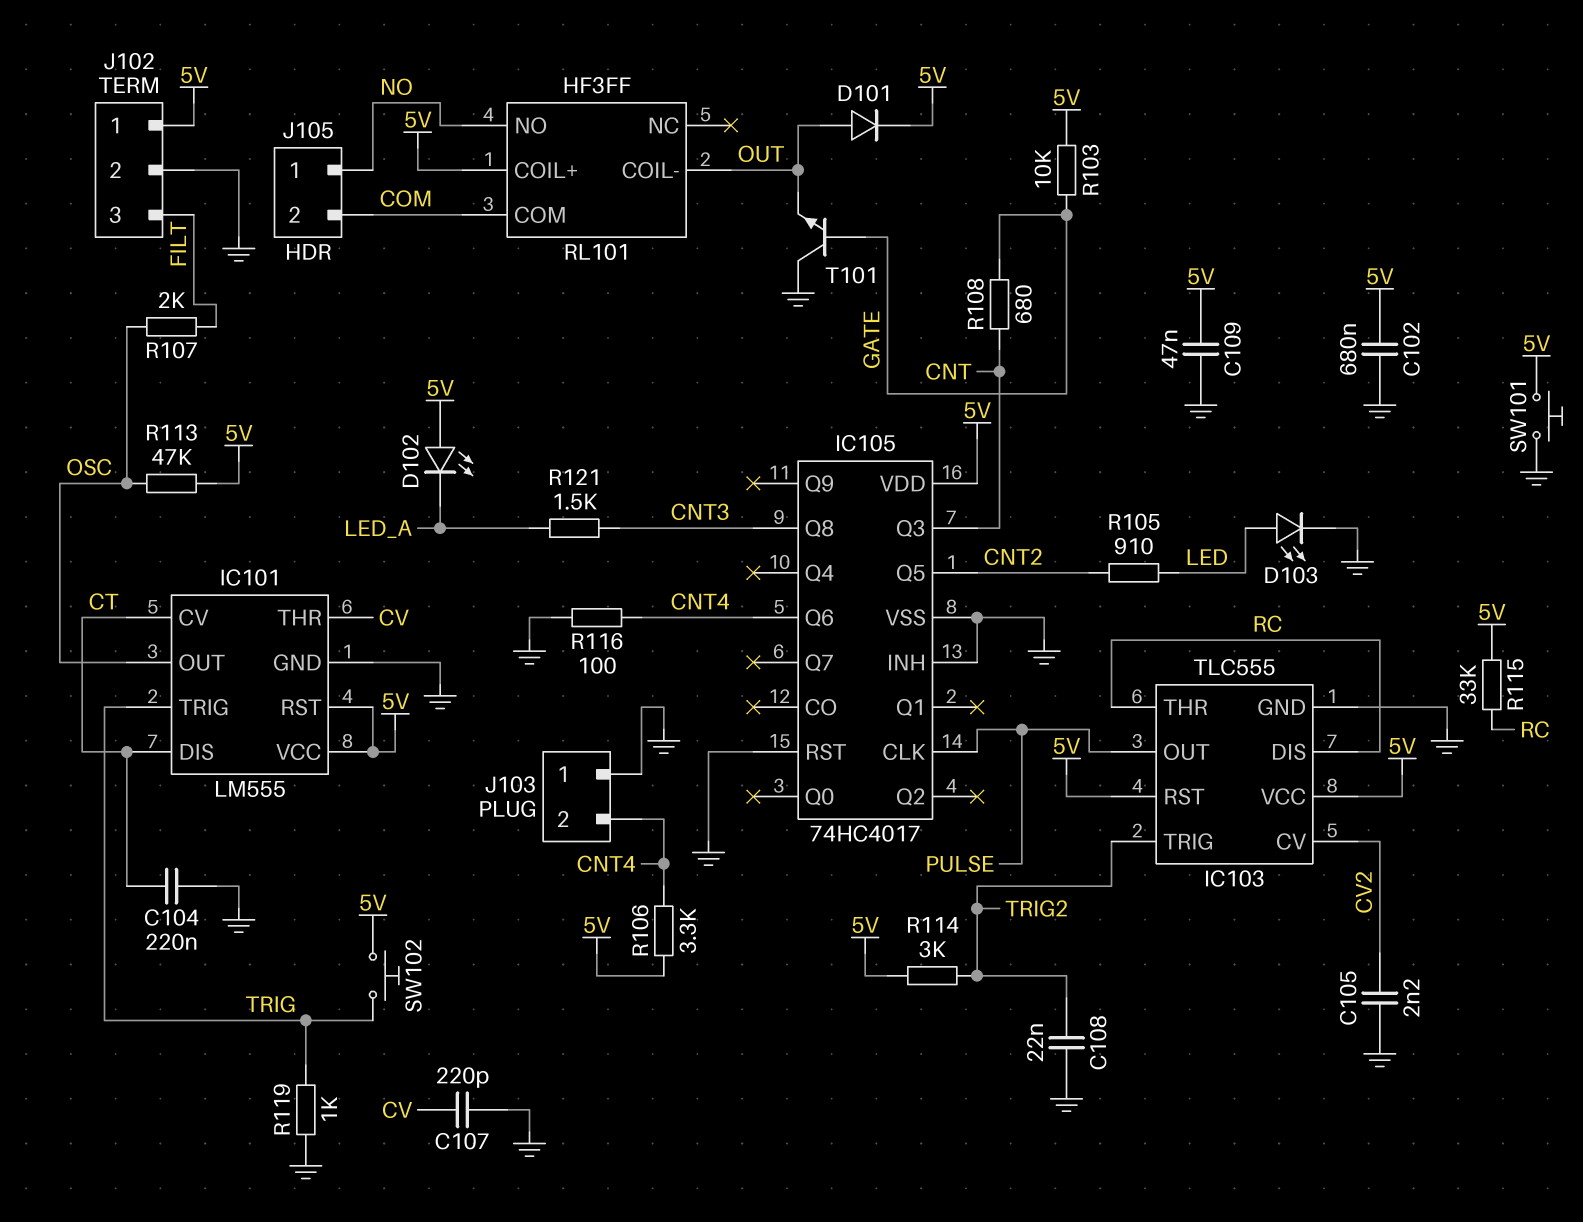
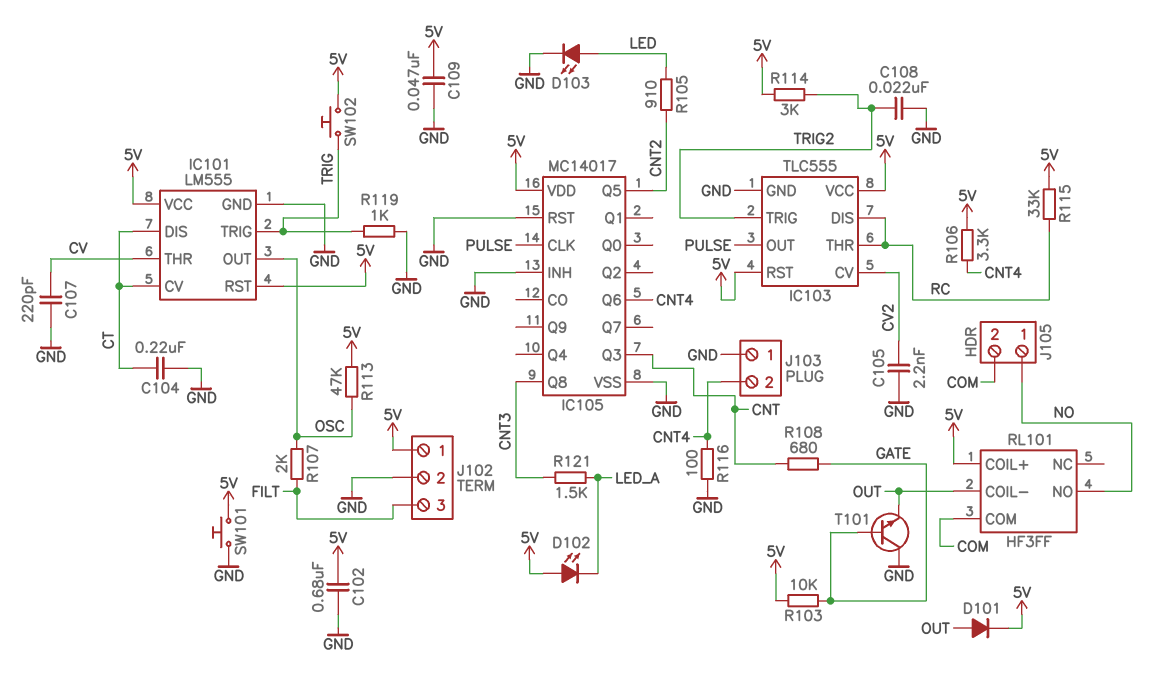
IC105: 74HC4017 -> MC14017

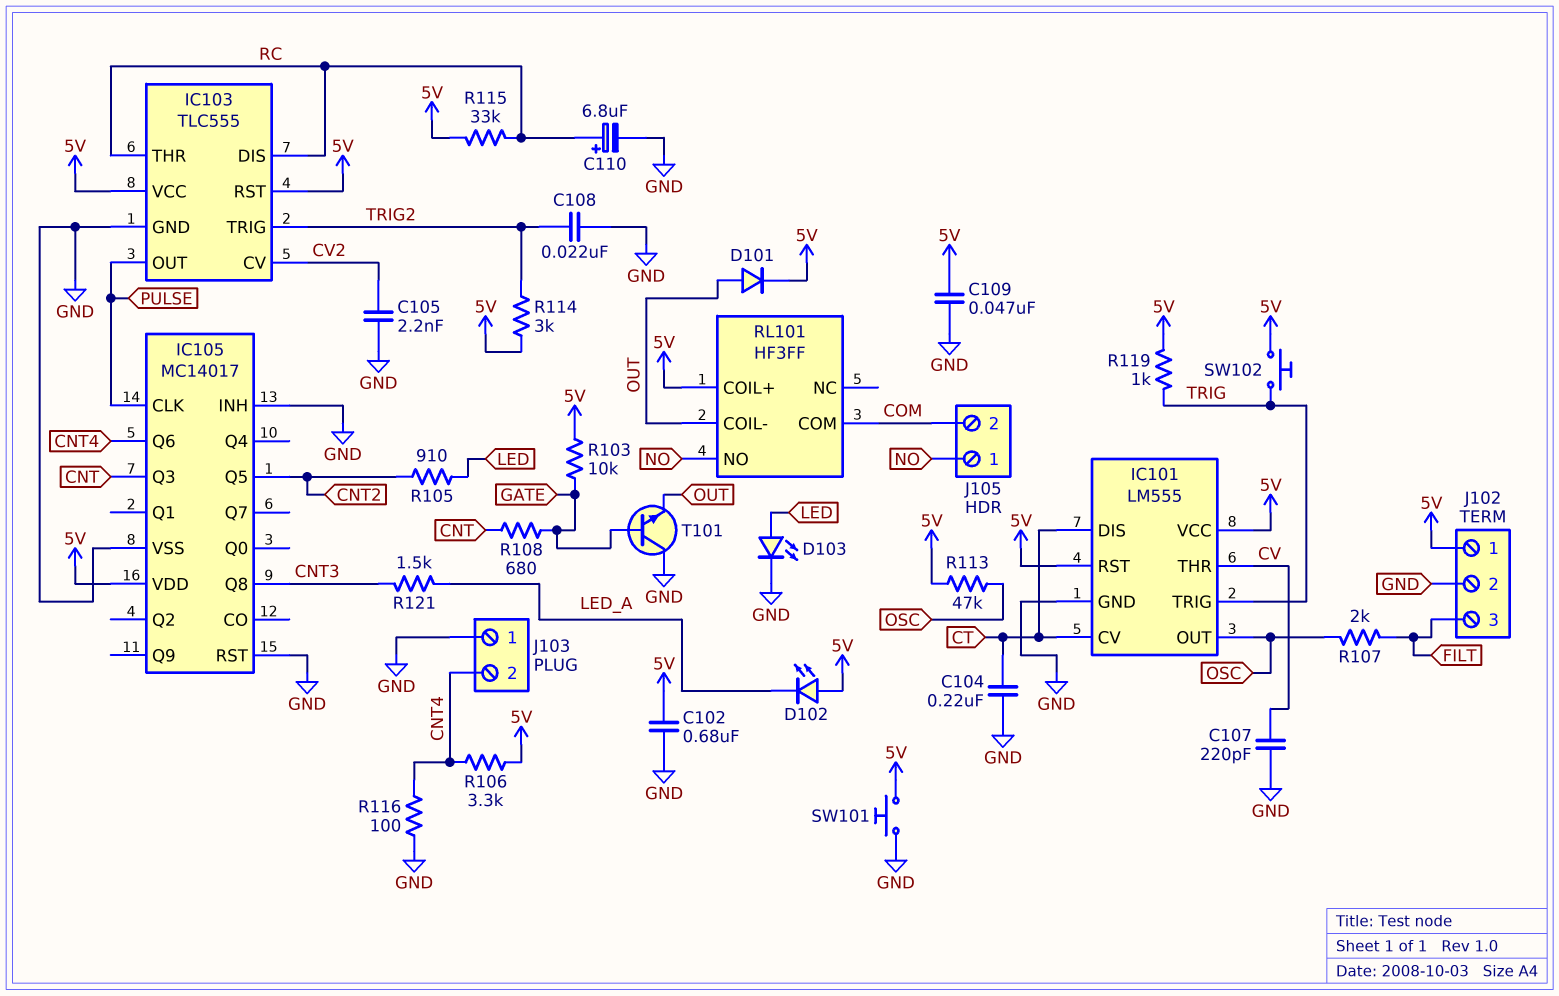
C110: none -> 6.8uF (plus RC, minus GND)
R119: 1k (GND, TRIG) -> 1k (5V, TRIG)

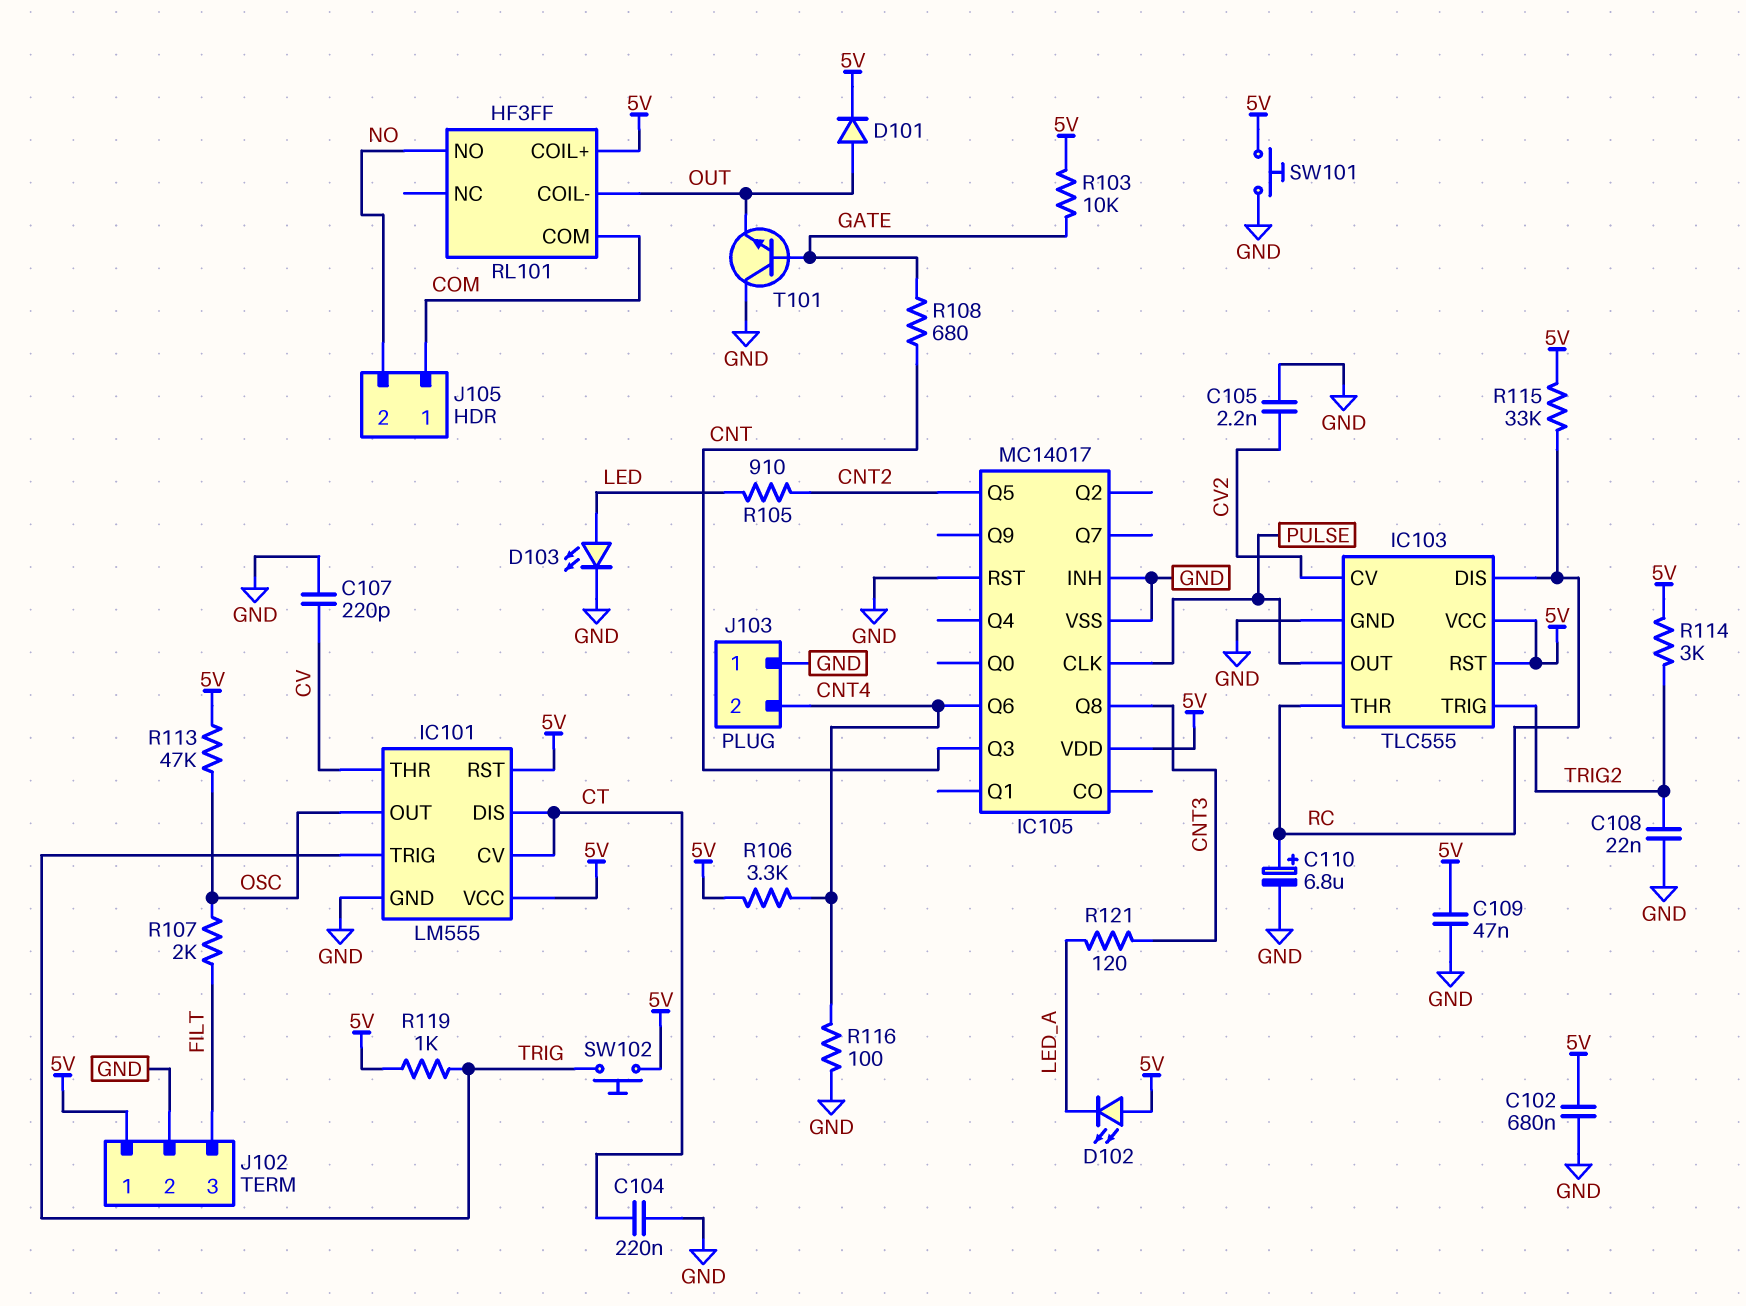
J105 pin 1: NO -> COM
J105 pin 2: COM -> NO
R121: 1.5k (CNT3, LED_A) -> 120 (CNT3, LED_A)

